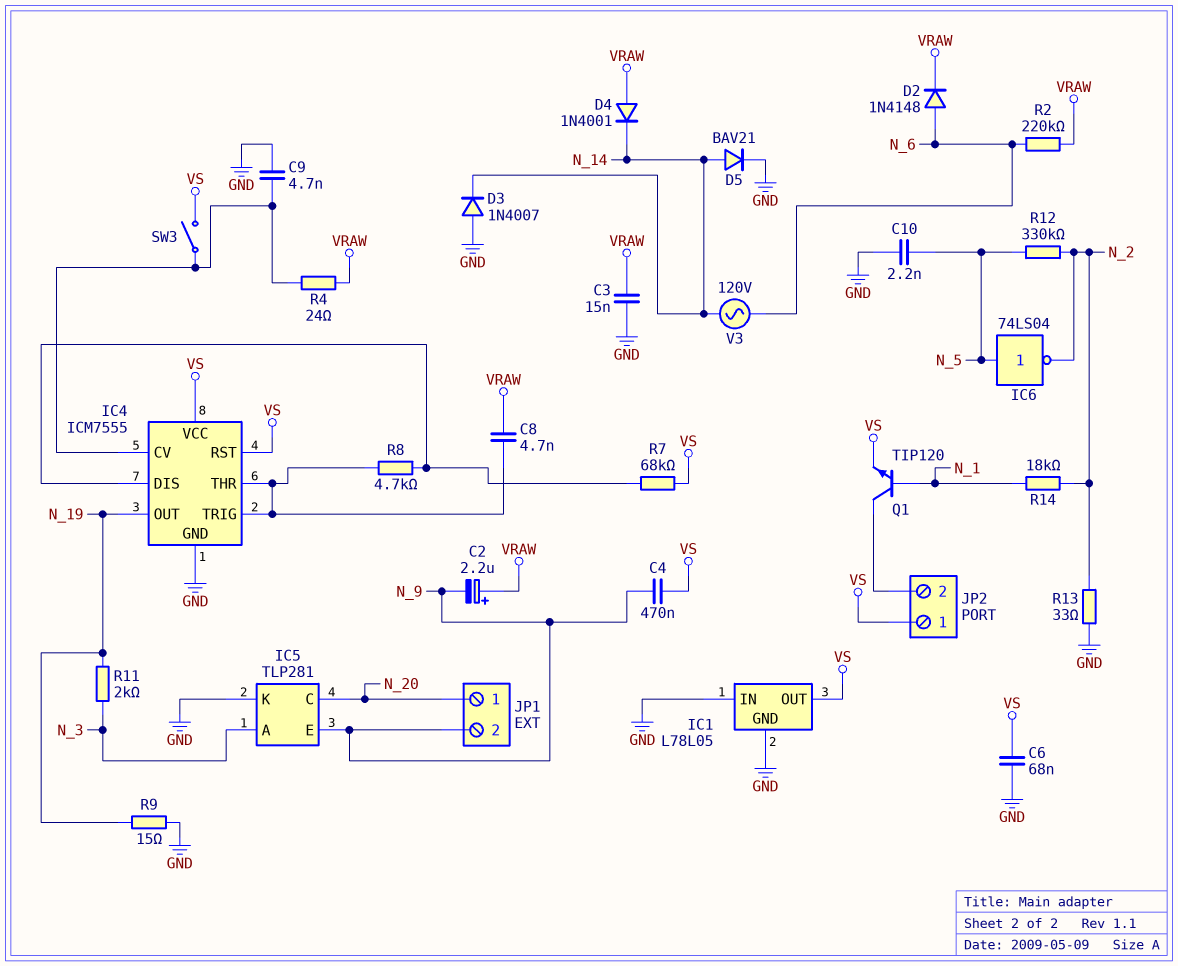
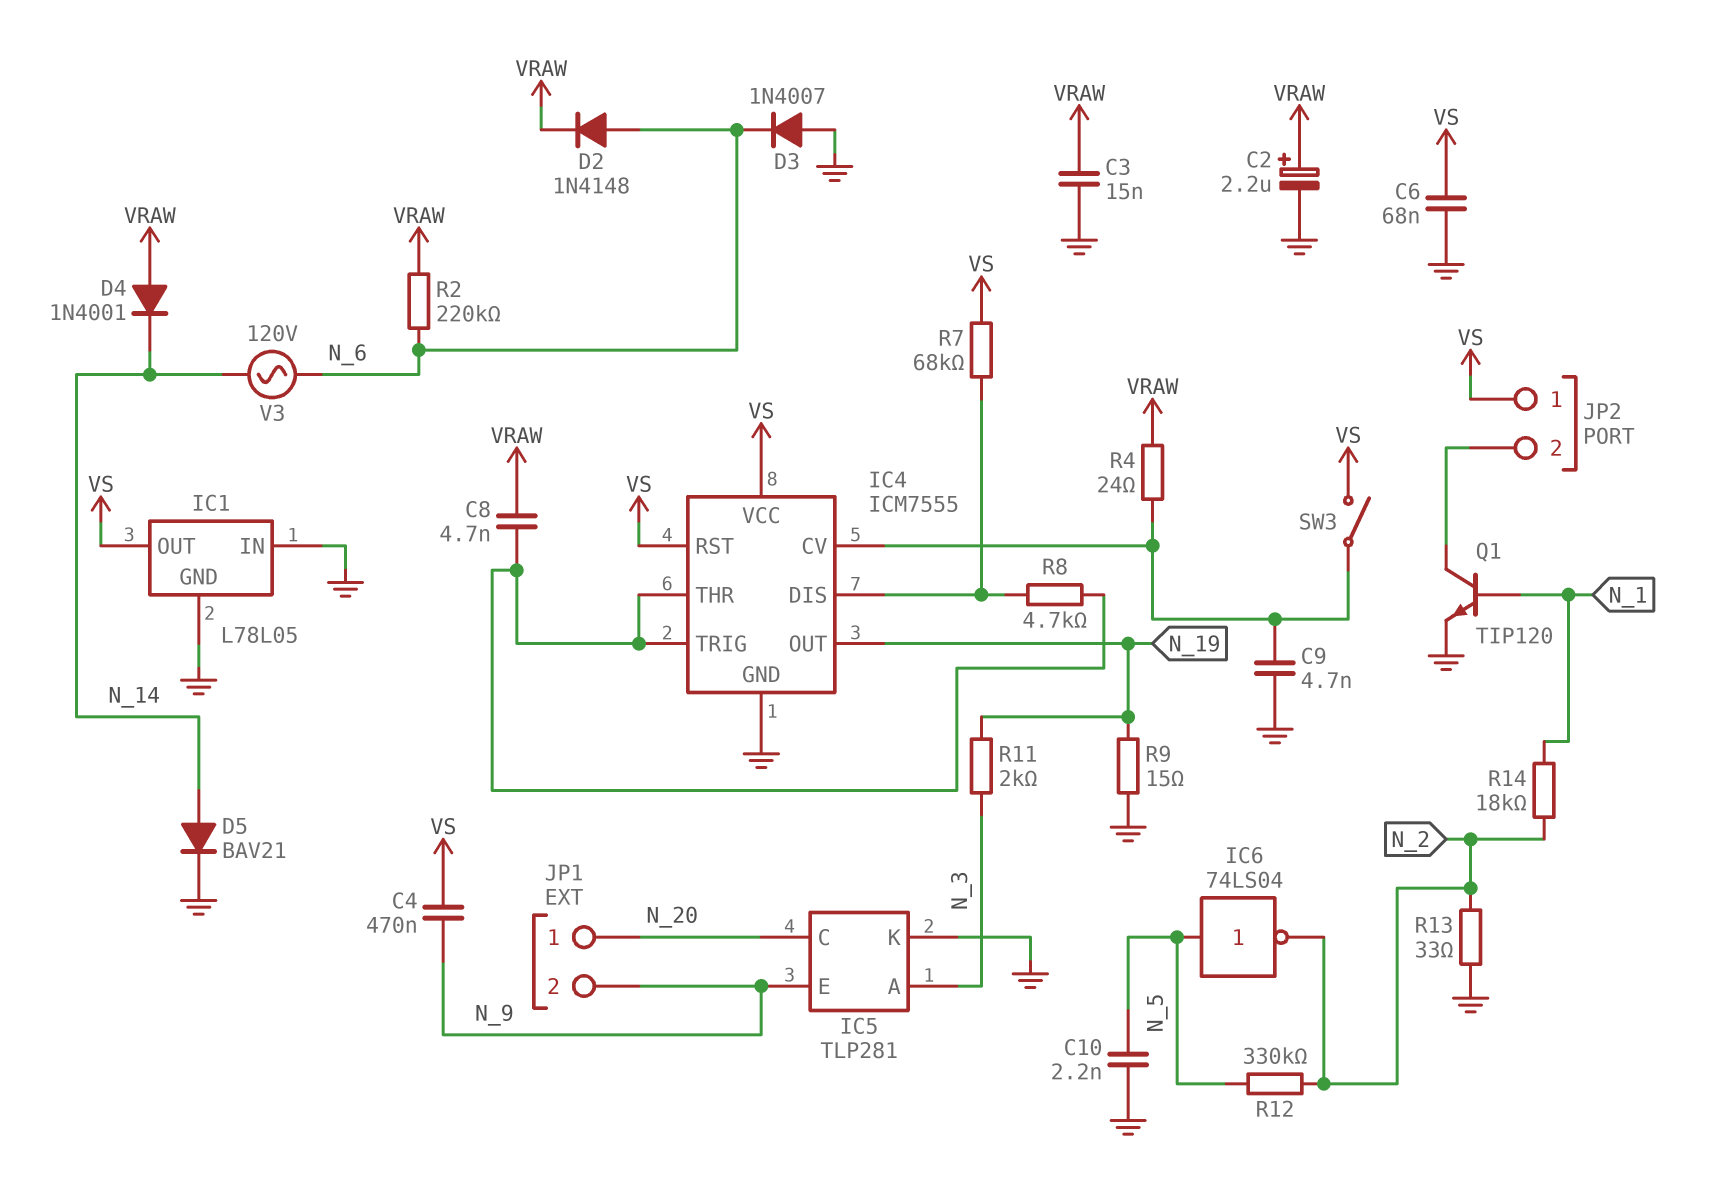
C2: 2.2uF (plus VRAW, minus N_9) -> 2.2uF (plus VRAW, minus GND)
D3: diode 1N4007 (A GND, K N_14) -> diode 1N4007 (A GND, K N_6)
Q1: NPN TIP120 (B N_1, C JP2/2, E VS) -> NPN TIP120 (B N_1, C JP2/2, E GND)

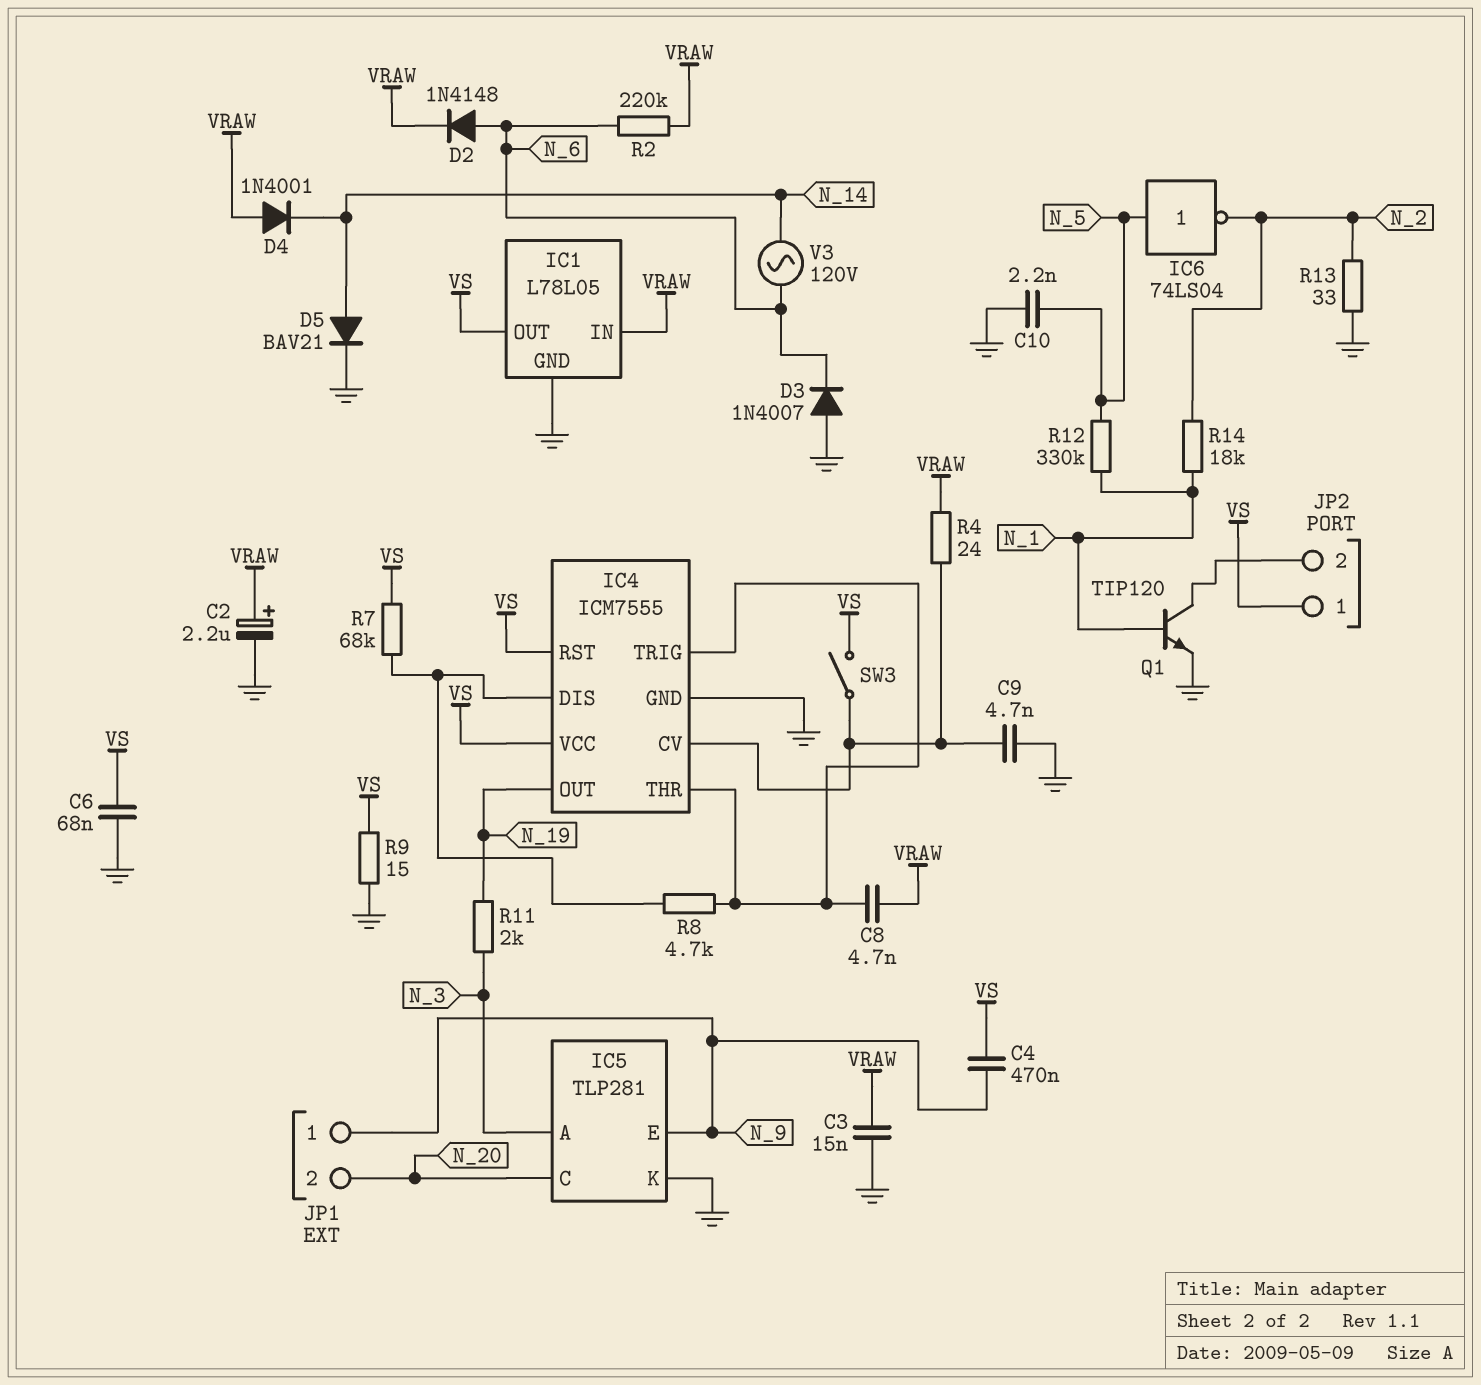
IC1 pin IN: GND -> VRAW
JP1 pin 1: N_20 -> N_9
JP1 pin 2: N_9 -> N_20
R9: 15 (GND, N_19) -> 15 (GND, VS)
R12: 330k (N_2, N_5) -> 330k (N_1, N_5)

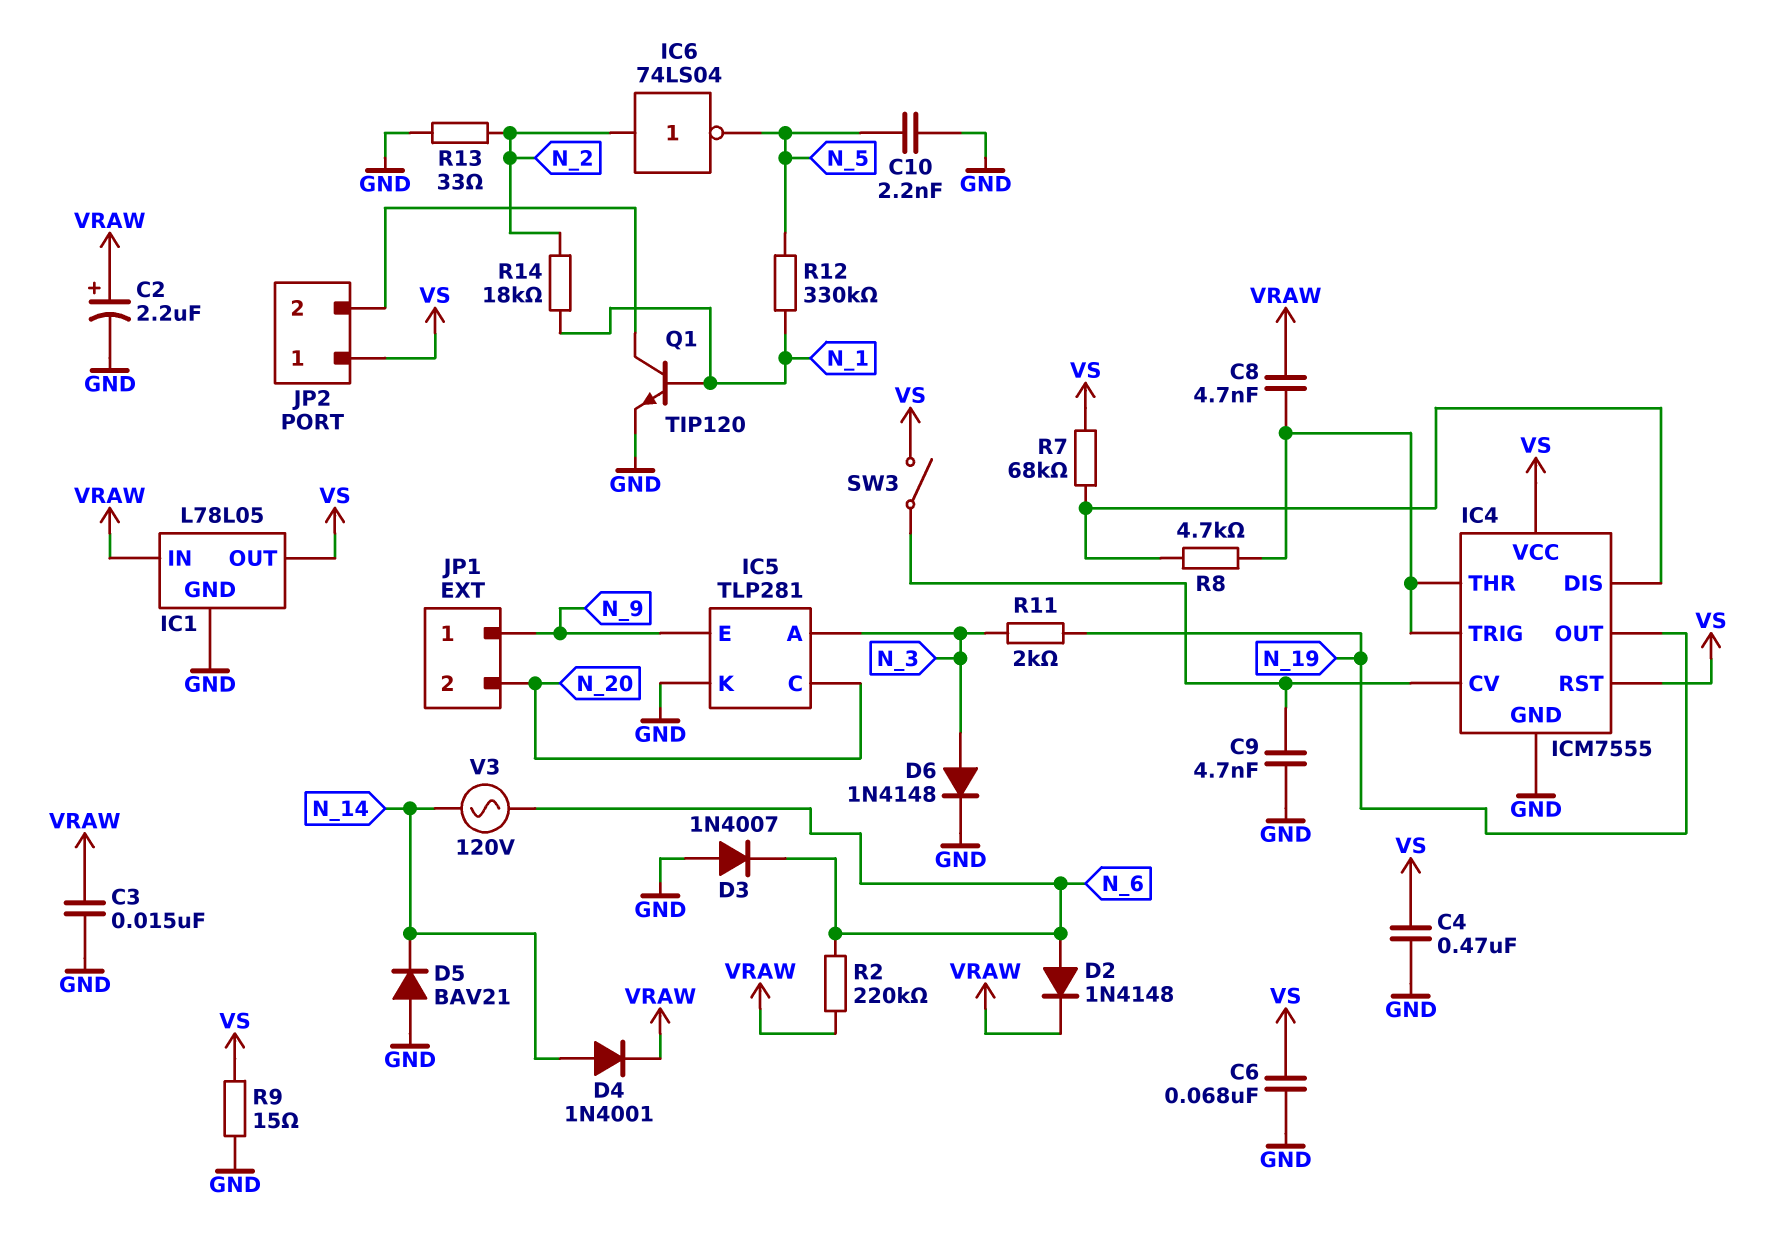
C4: 470nF (N_9, VS) -> 470nF (GND, VS)
D4: diode 1N4001 (A VRAW, K N_14) -> diode 1N4001 (A N_14, K VRAW)
D5: diode BAV21 (A N_14, K GND) -> diode BAV21 (A GND, K N_14)
D6: none -> diode 1N4148 (A N_3, K GND)
IC6: NOT 74LS04 (in N_5, out N_2) -> NOT 74LS04 (in N_2, out N_5)
R4: 24 (IC4/CV, VRAW) -> none

